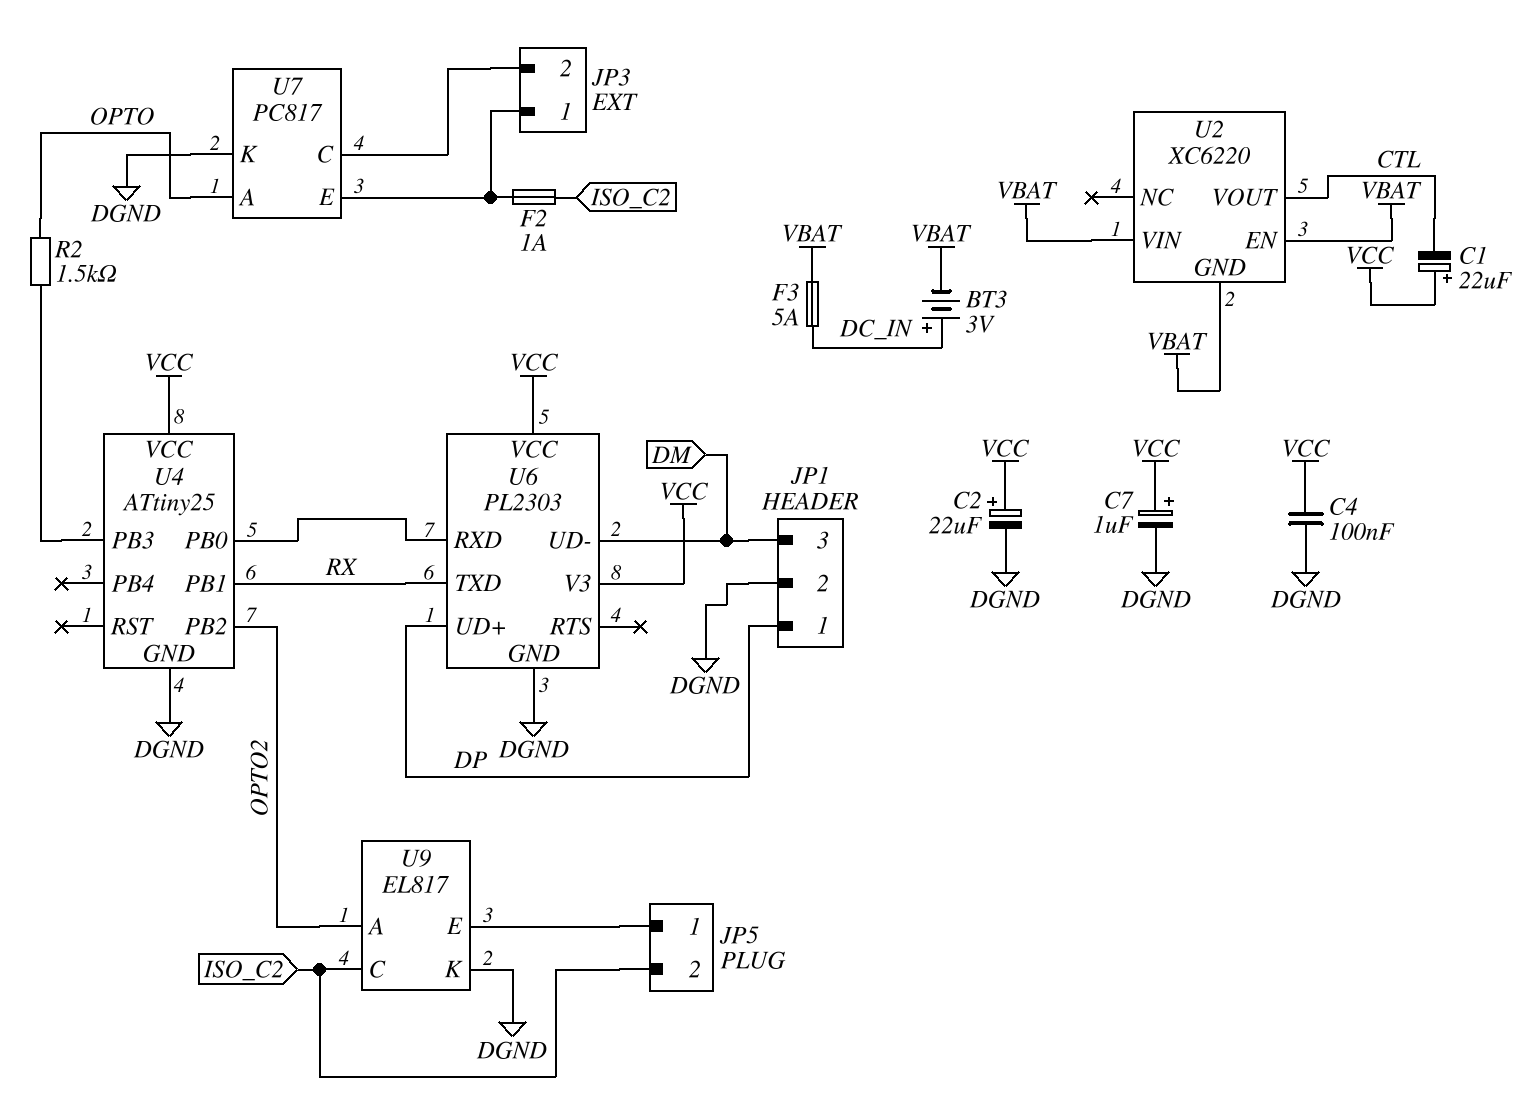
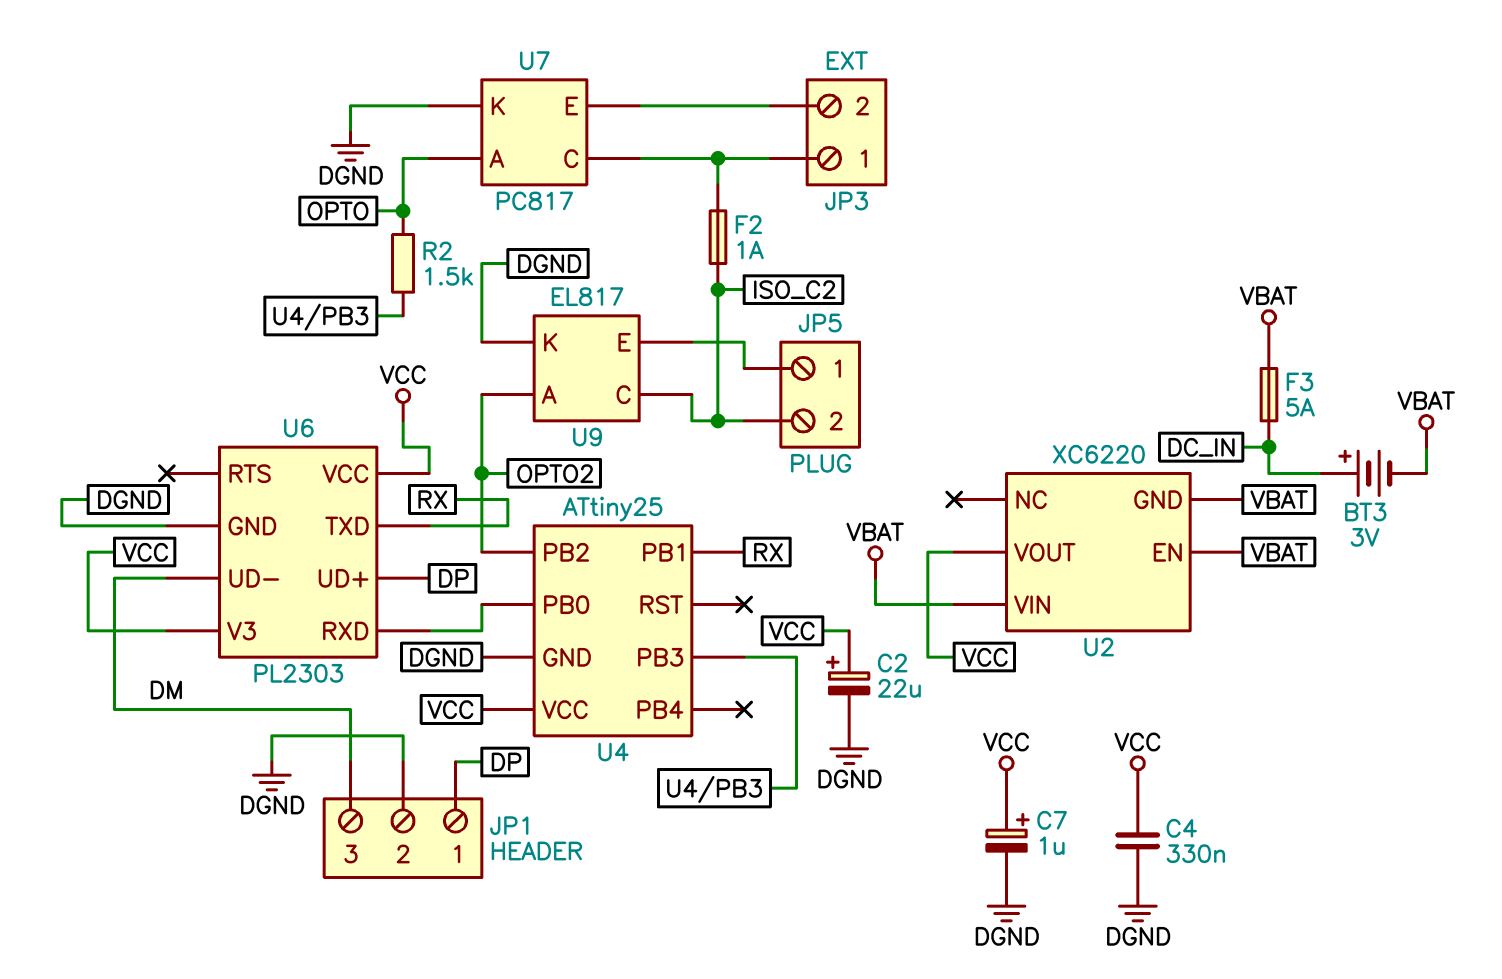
C1: 22uF (plus VCC, minus CTL) -> none
C4: 100nF (DGND, VCC) -> 330nF (DGND, VCC)
U2 pin VOUT: CTL -> VCC
U7 pin C: JP3/2 -> JP3/1
U7 pin E: JP3/1 -> JP3/2

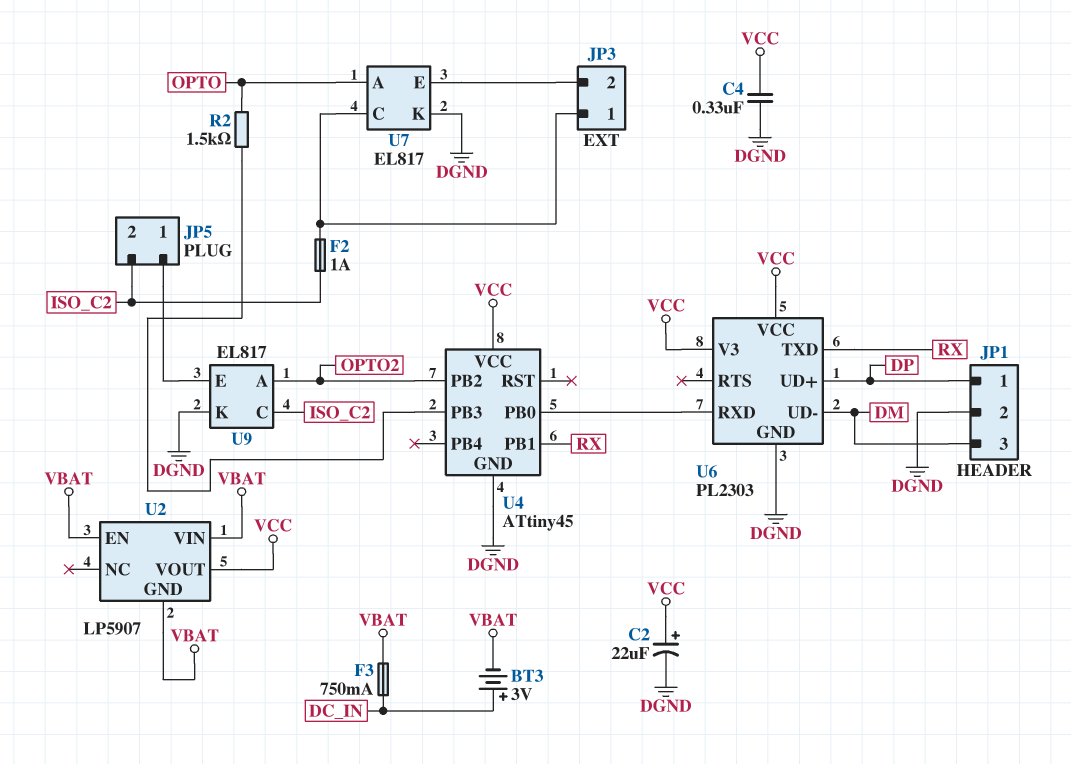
C7: 1uF (plus VCC, minus DGND) -> none
F3: 5A (DC_IN, VBAT) -> 750mA (DC_IN, VBAT)
U2: XC6220 -> LP5907
U4: ATtiny25 -> ATtiny45
U7: PC817 -> EL817

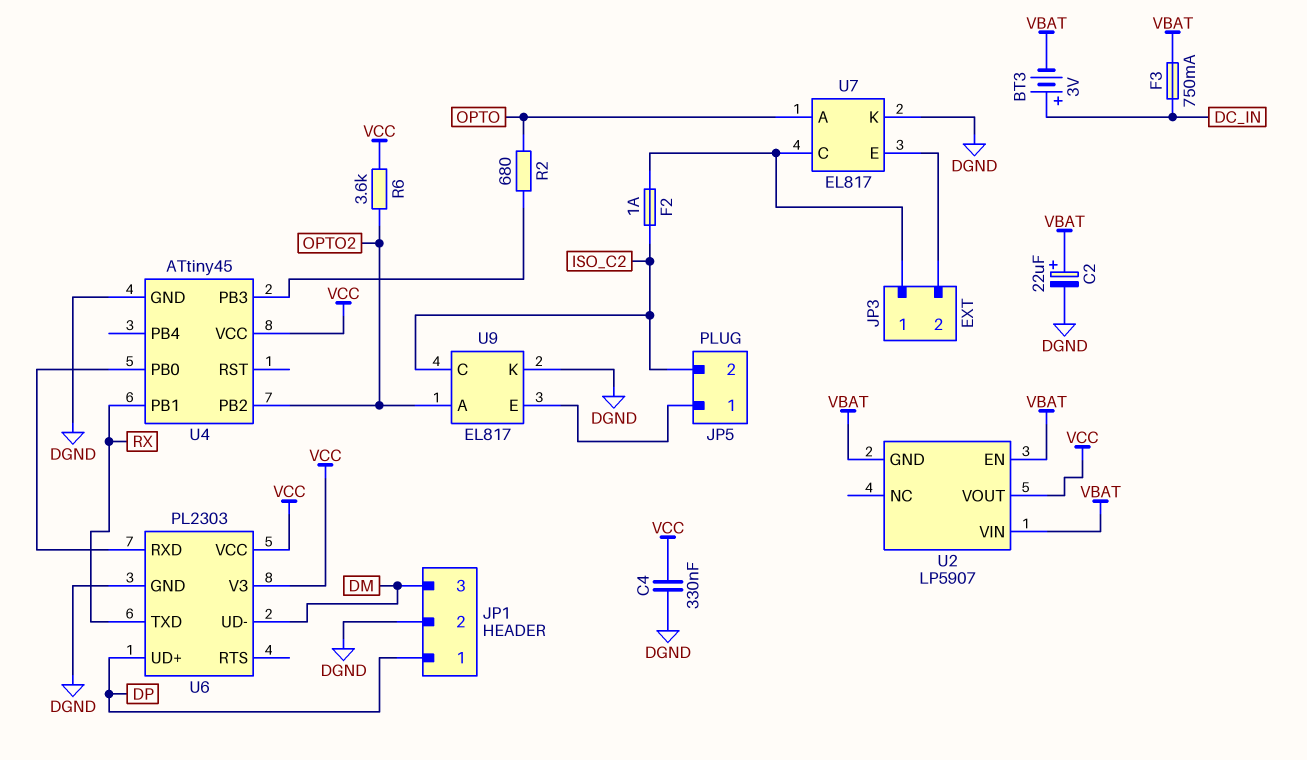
C2: 22uF (plus VCC, minus DGND) -> 22uF (plus VBAT, minus DGND)
R2: 1.5k (OPTO, U4/PB3) -> 680 (OPTO, U4/PB3)
R6: none -> 3.6k (OPTO2, VCC)

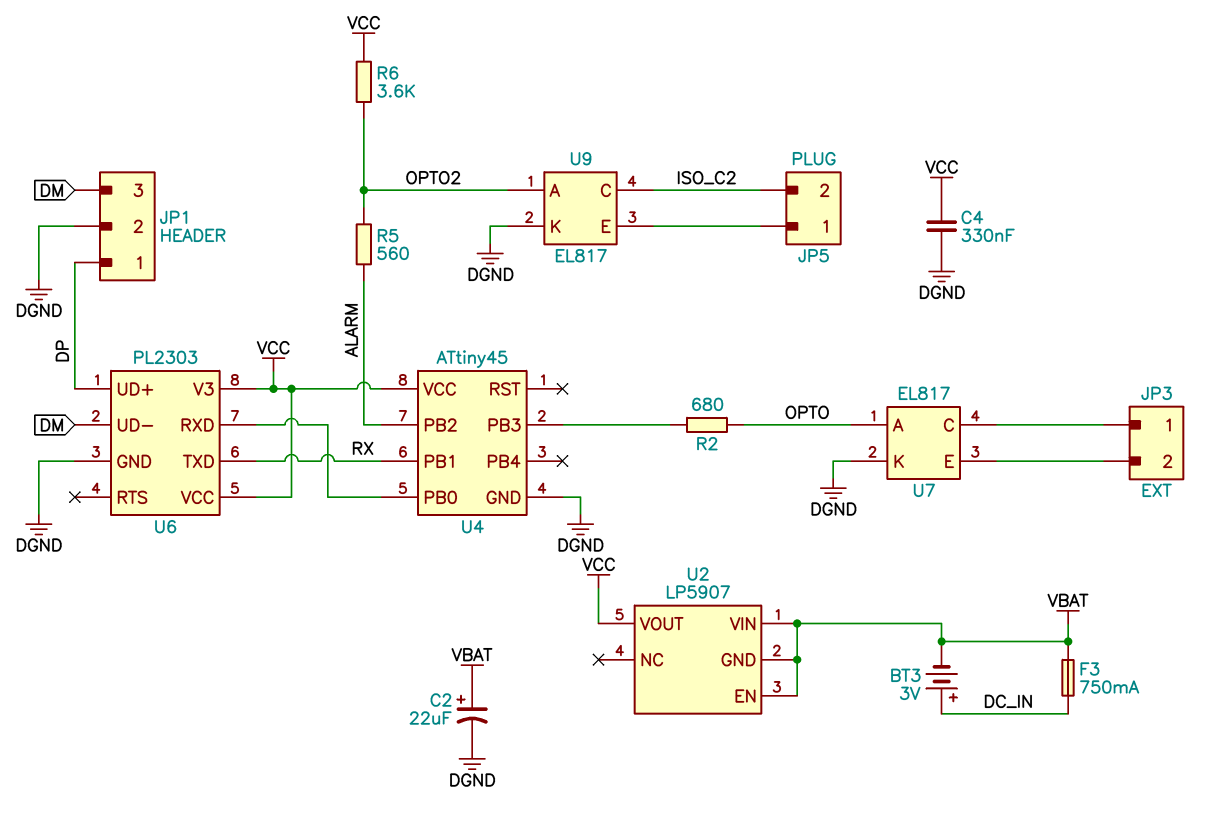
F2: 1A (ISO_C2, JP3/1) -> none
R5: none -> 560 (ALARM, OPTO2)
U4 pin PB2: OPTO2 -> ALARM

